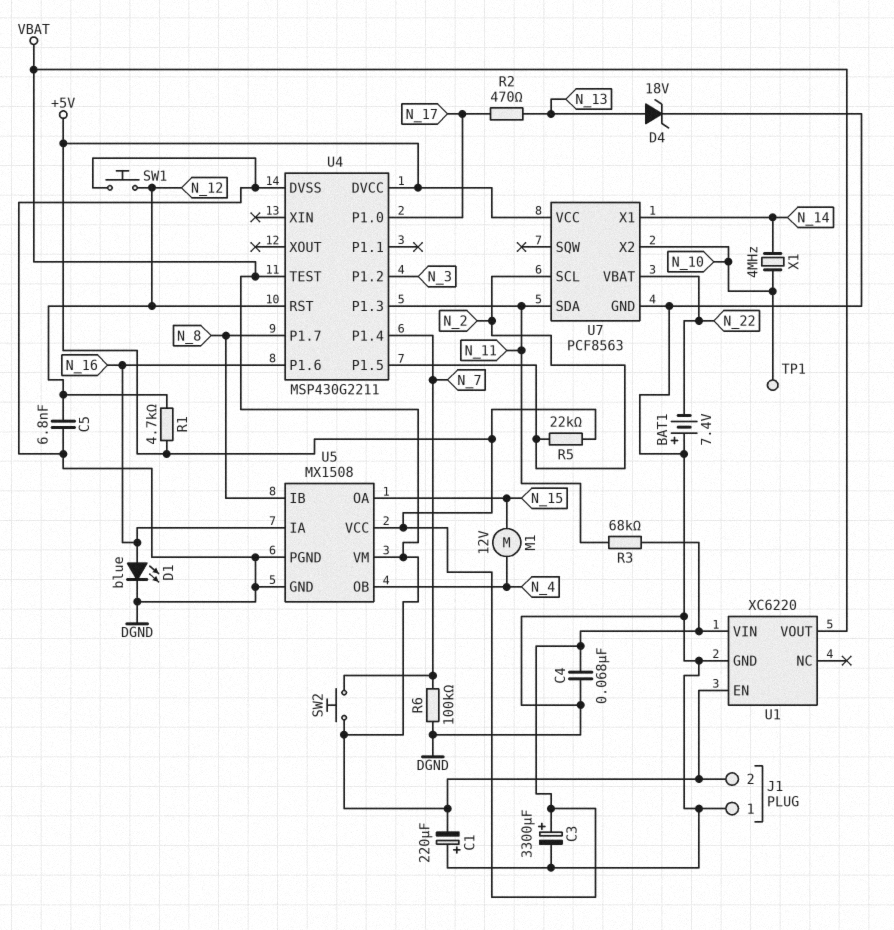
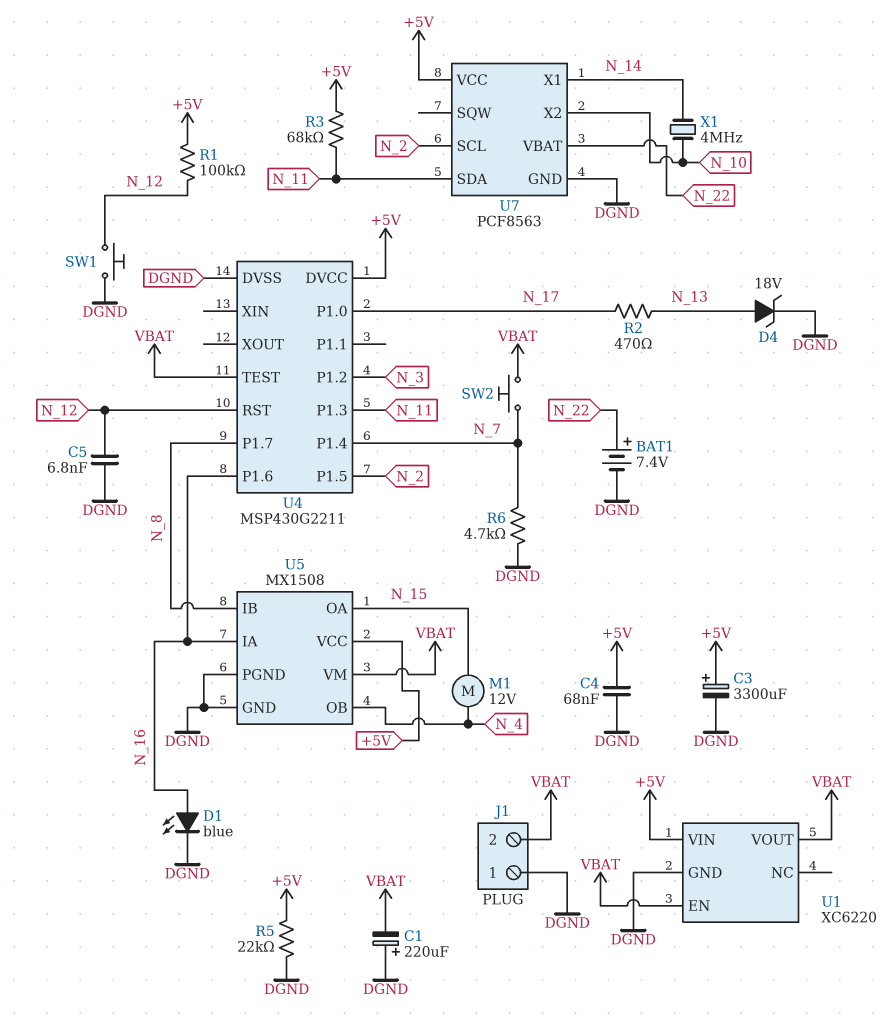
BAT1: 7.4V (plus DGND, minus N_22) -> 7.4V (plus N_22, minus DGND)
R1: 4.7k (+5V, N_12) -> 100k (+5V, N_12)
R5: 22k (+5V, N_2) -> 22k (+5V, DGND)
R6: 100k (DGND, N_7) -> 4.7k (DGND, N_7)
TP1: test point (N_10) -> none

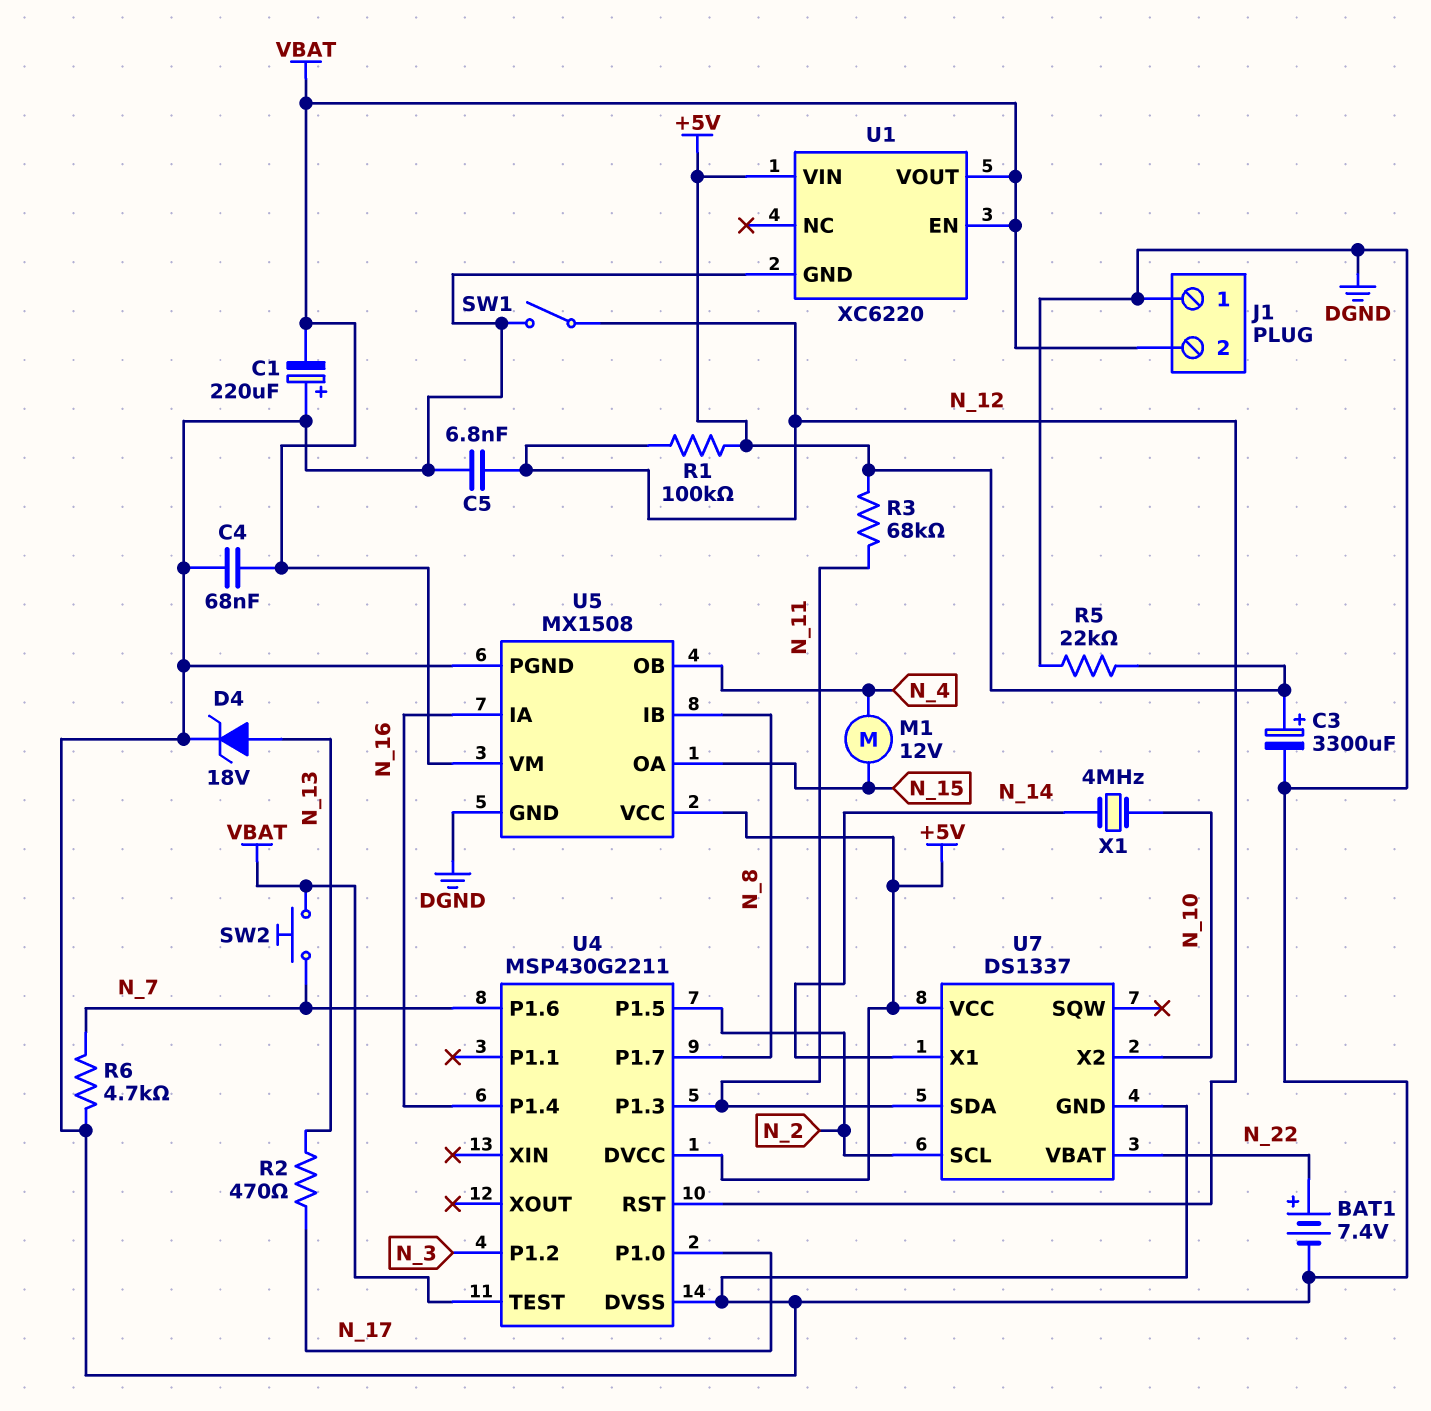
C4: 68nF (+5V, DGND) -> 68nF (DGND, VBAT)
D1: LED blue (A N_16, K DGND) -> none
SW1: button (DGND, N_12) -> switch (DGND, N_12)
U4 pin P1.4: N_7 -> N_16
U4 pin P1.6: N_16 -> N_7
U7: PCF8563 -> DS1337

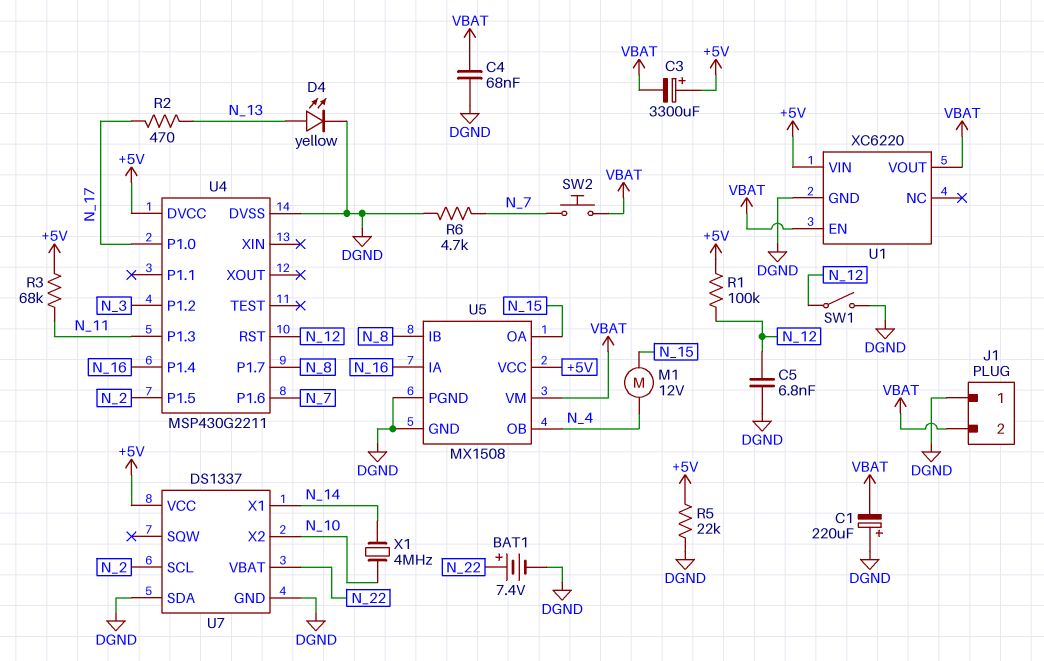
C3: 3300uF (plus +5V, minus DGND) -> 3300uF (plus +5V, minus VBAT)
D4: zener 18V (A N_13, K DGND) -> LED yellow (A N_13, K DGND)
U4 pin TEST: VBAT -> none
U7 pin SDA: N_11 -> DGND

